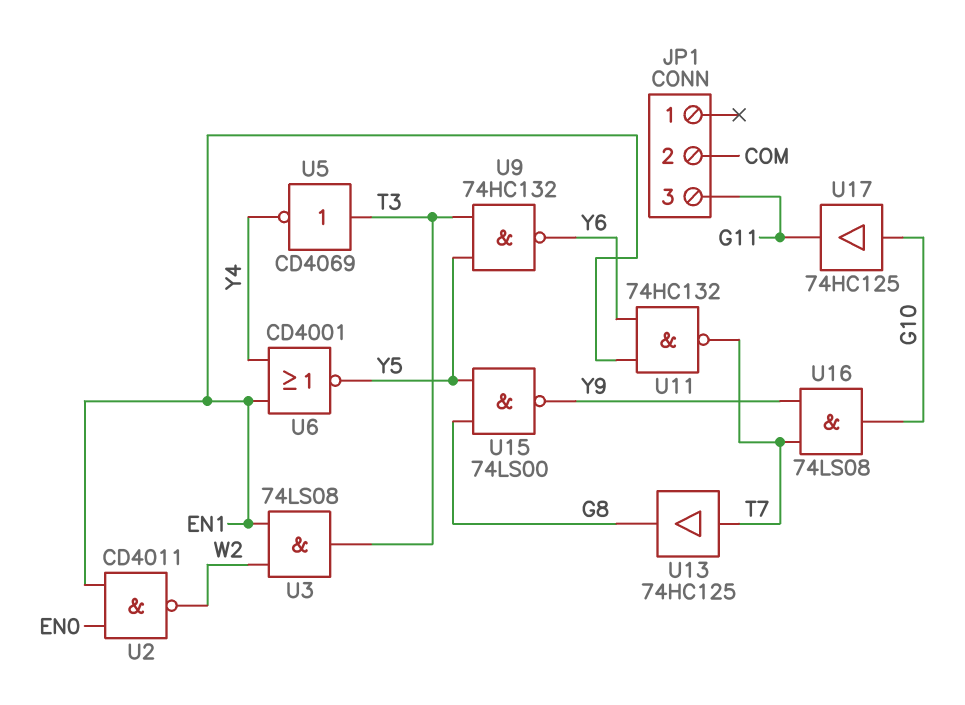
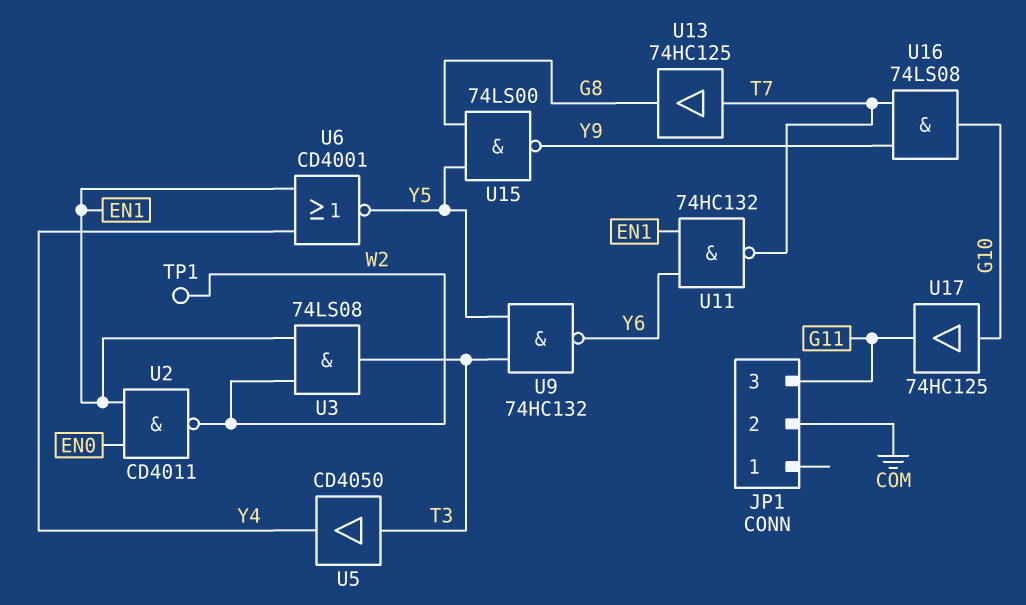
TP1: none -> test point (W2)
U5: NOT CD4069 (in T3, out Y4) -> buffer CD4050 (in T3, out Y4)

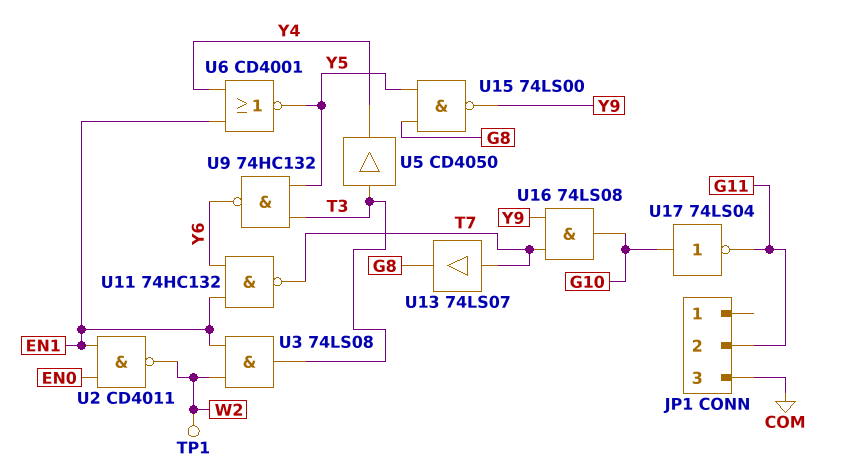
JP1 pin 2: COM -> G11
JP1 pin 3: G11 -> COM
U13: buffer 74HC125 (in T7, out G8) -> buffer 74LS07 (in T7, out G8)
U17: buffer 74HC125 (in G10, out G11) -> NOT 74LS04 (in G10, out G11)

